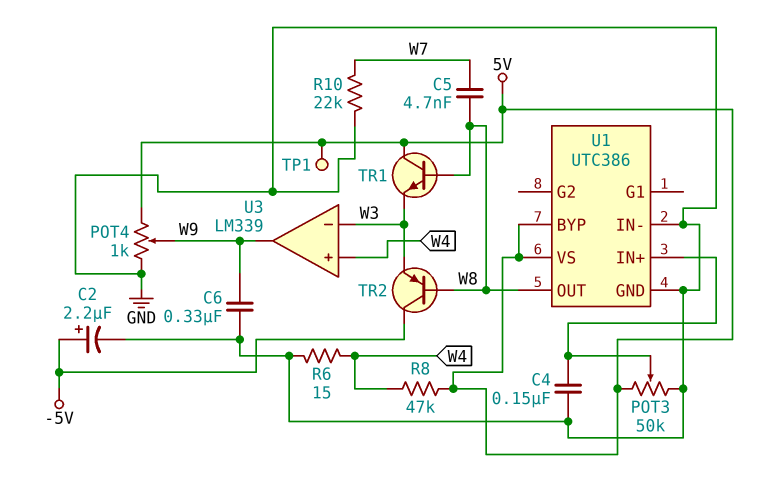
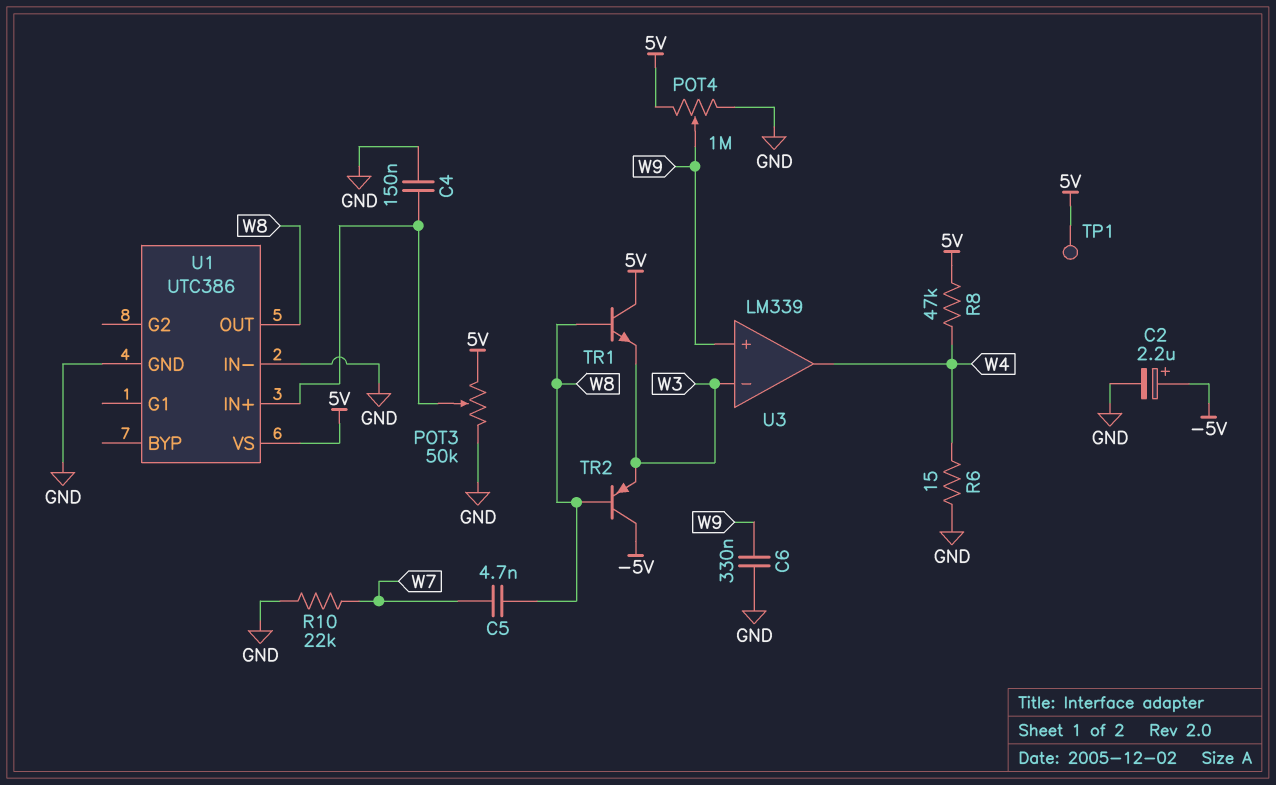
POT4: 1k (5V, GND, wiper W9) -> 1M (5V, GND, wiper W9)
U1 pin BYP: 5V -> none
U3 pin in+: W4 -> W9
U3 pin out: W9 -> W4

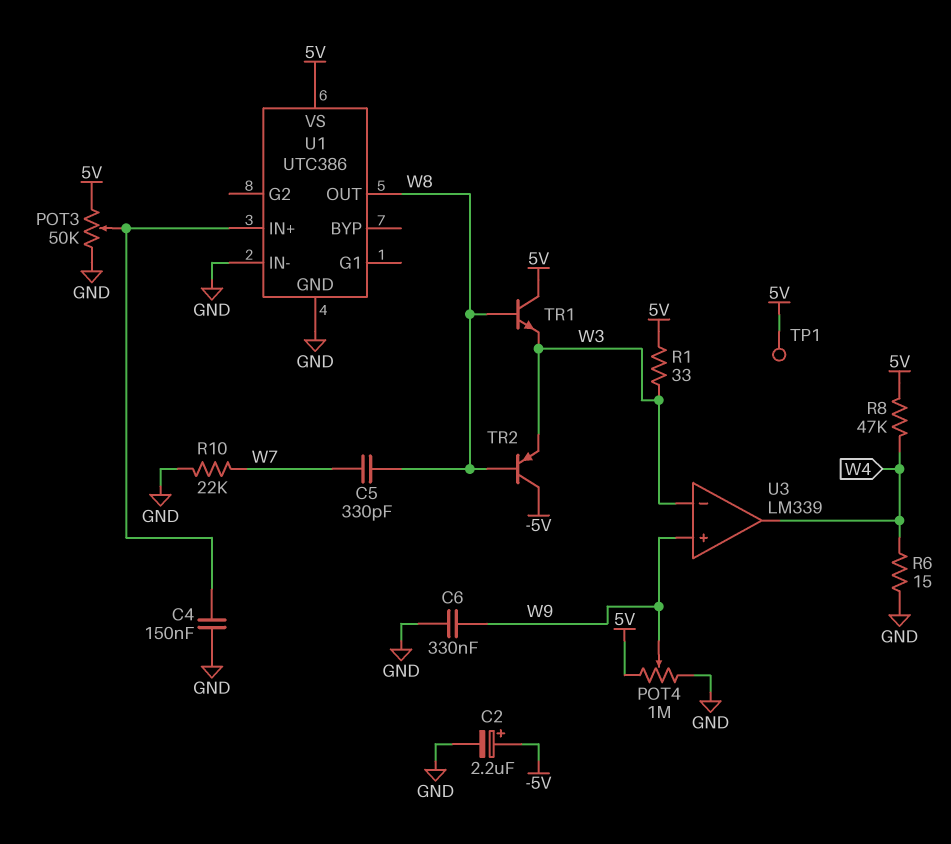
C5: 4.7nF (W7, W8) -> 330pF (W7, W8)
R1: none -> 33 (5V, W3)

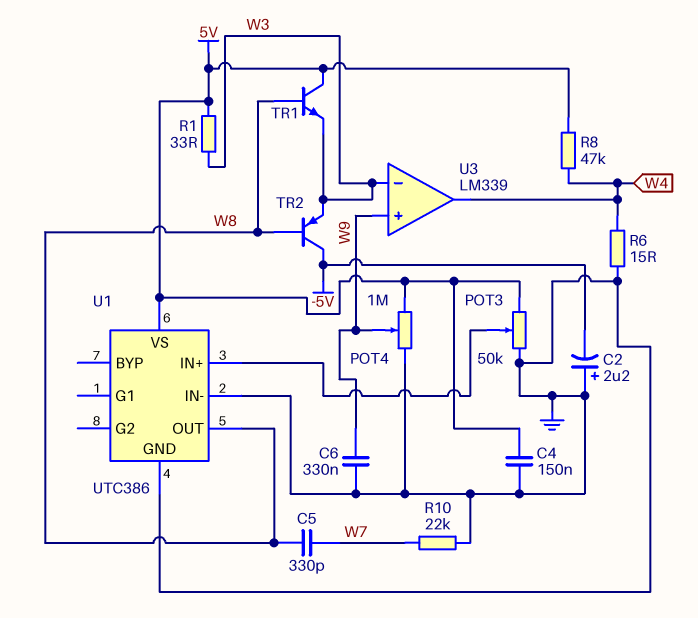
C2: 2.2uF (plus -5V, minus GND) -> 2.2uF (plus GND, minus -5V)
C4: 150nF (GND, U1/IN+) -> 150nF (5V, GND)
TP1: test point (5V) -> none

